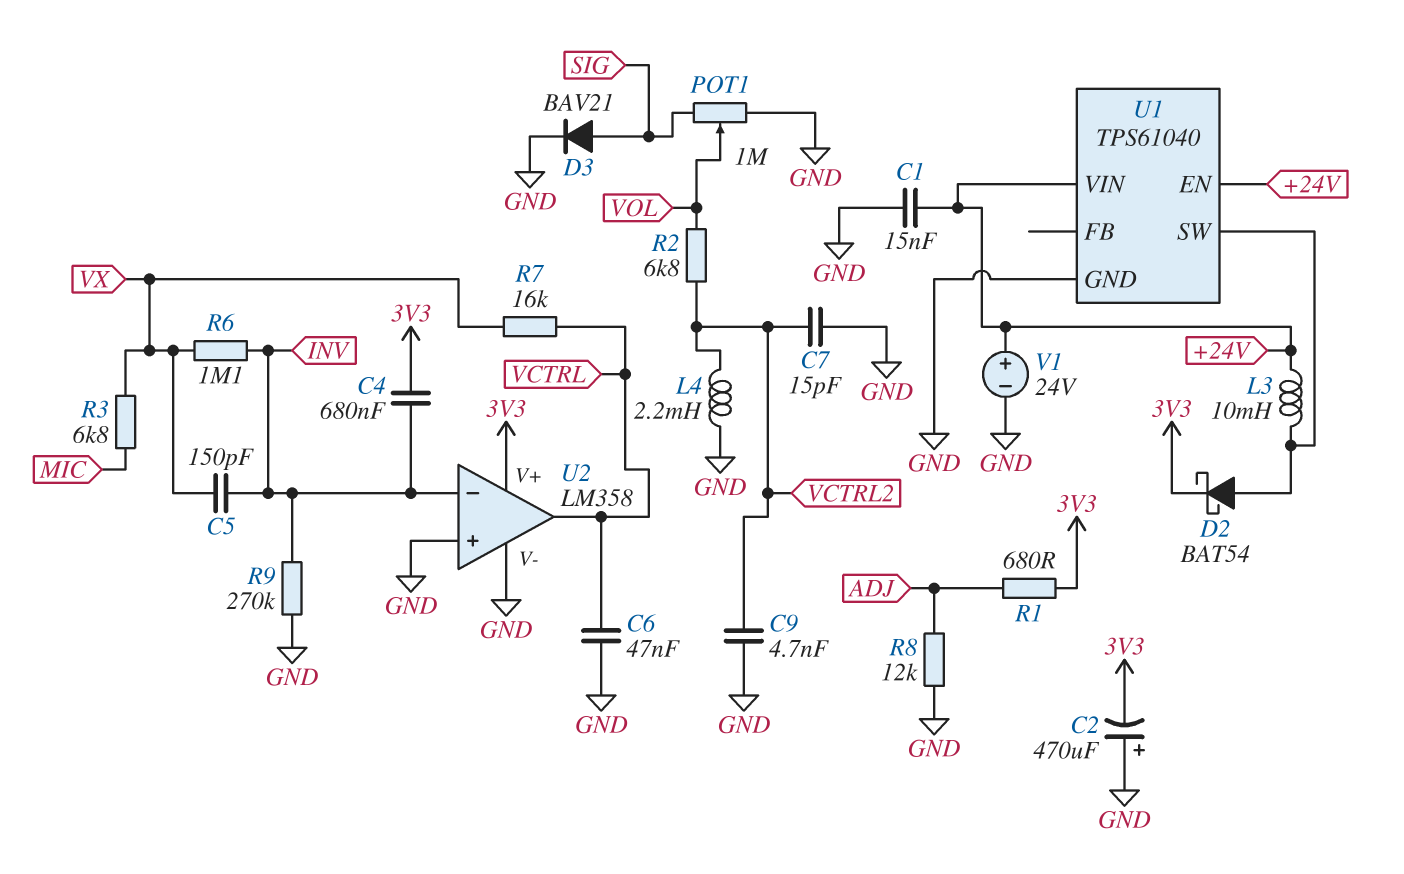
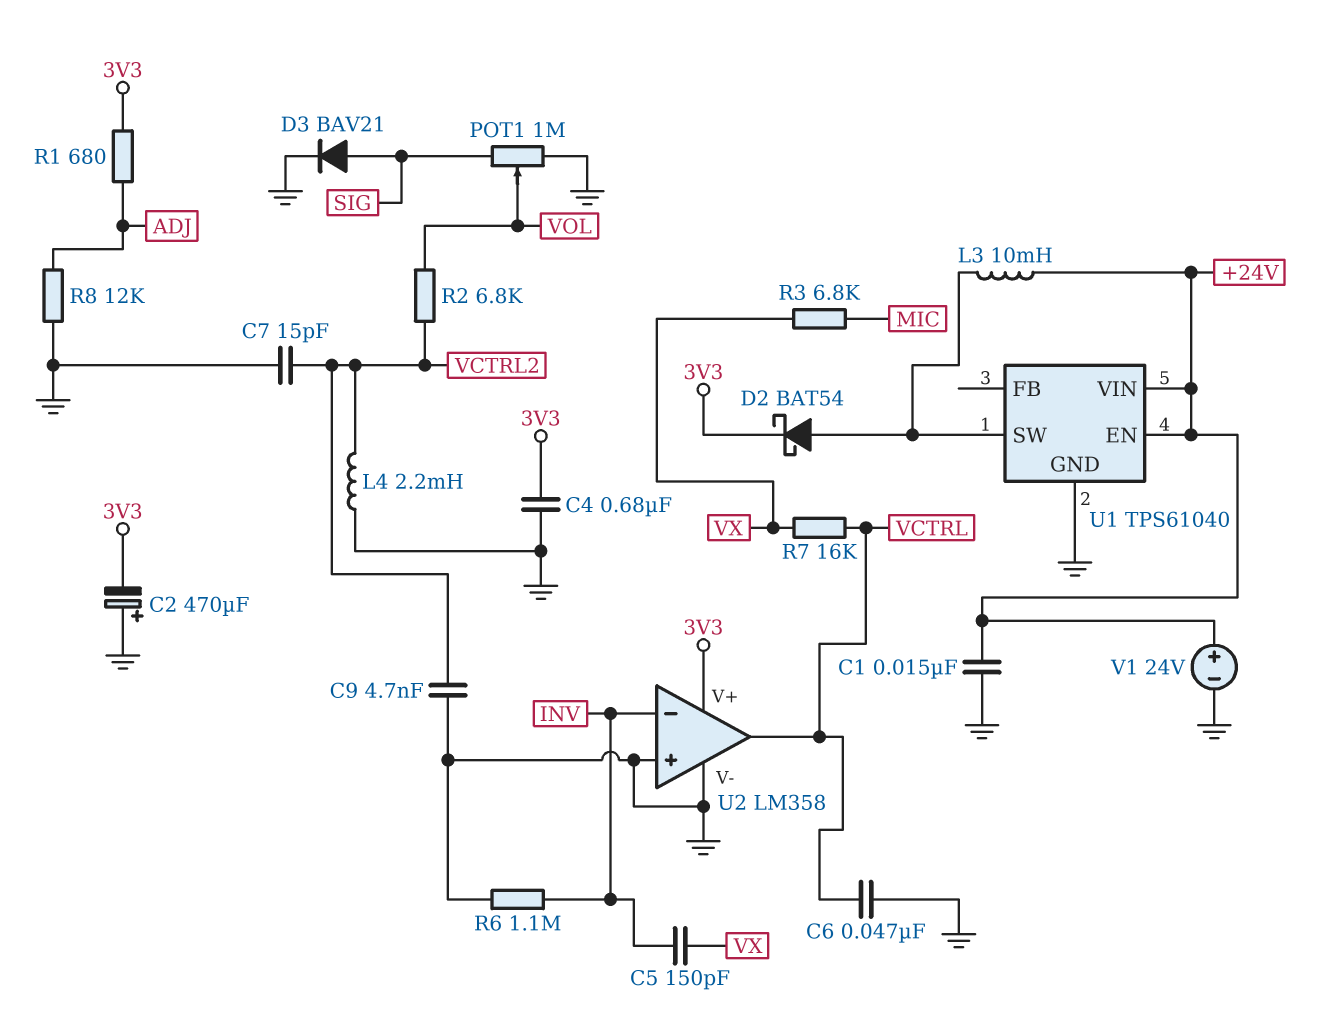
C4: 680nF (3V3, INV) -> 680nF (3V3, GND)
R6: 1.1M (INV, VX) -> 1.1M (GND, INV)
R9: 270k (GND, INV) -> none

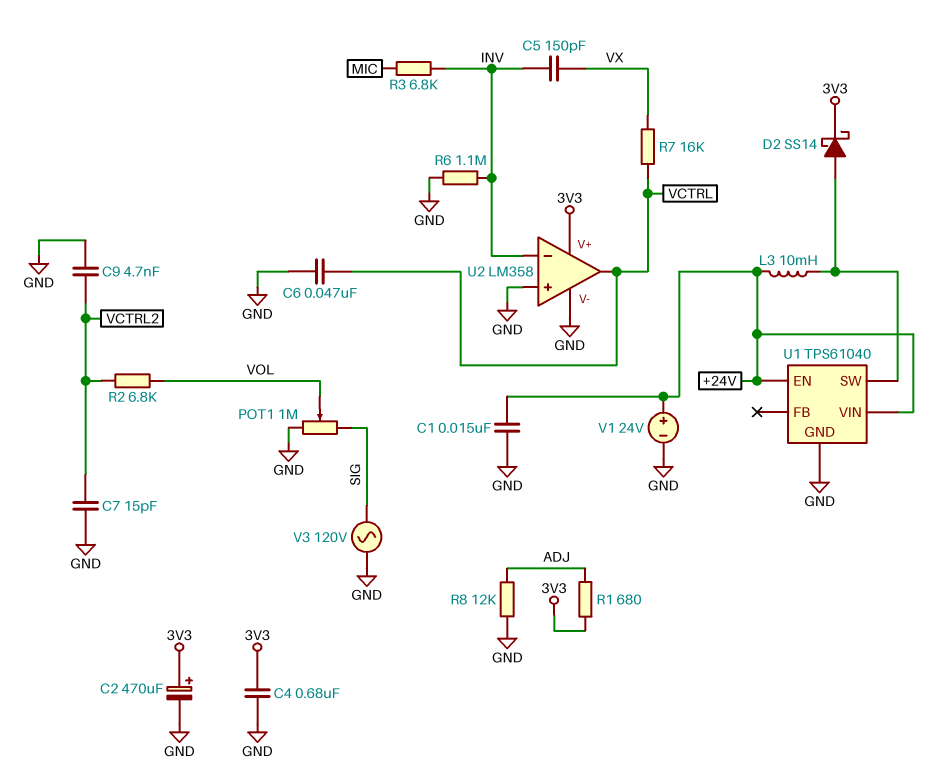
C2: 470uF (plus GND, minus 3V3) -> 470uF (plus 3V3, minus GND)
D2: schottky BAT54 (A U1/SW, K 3V3) -> schottky SS14 (A U1/SW, K 3V3)
D3: diode BAV21 (A SIG, K GND) -> none
L4: 2.2mH (GND, VCTRL2) -> none
R3: 6.8k (MIC, VX) -> 6.8k (INV, MIC)
V3: none -> AC 120V (GND, SIG)

